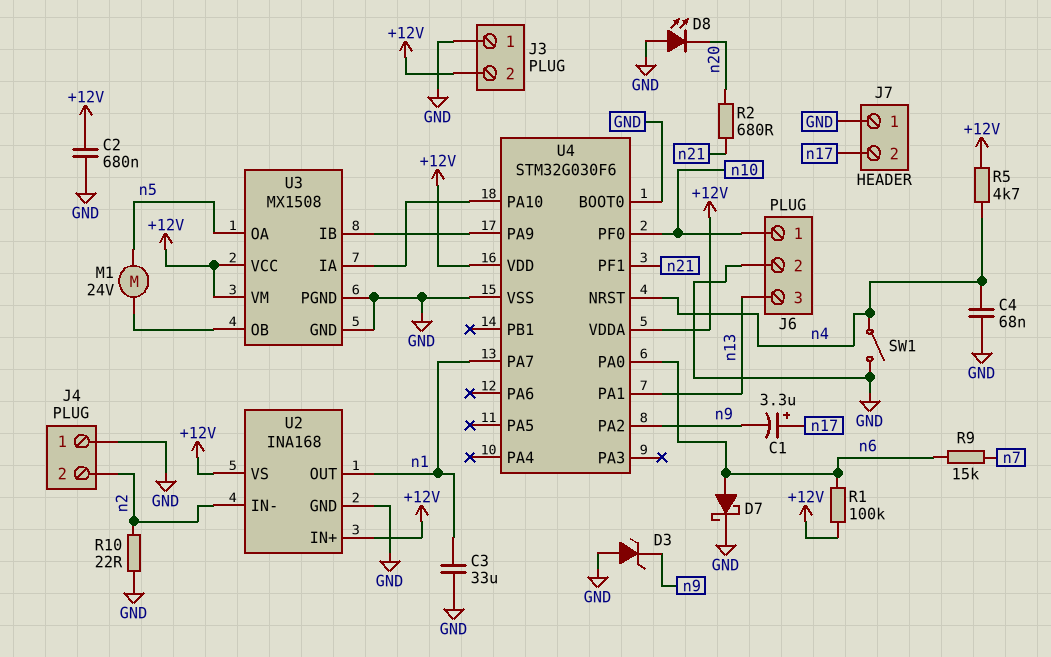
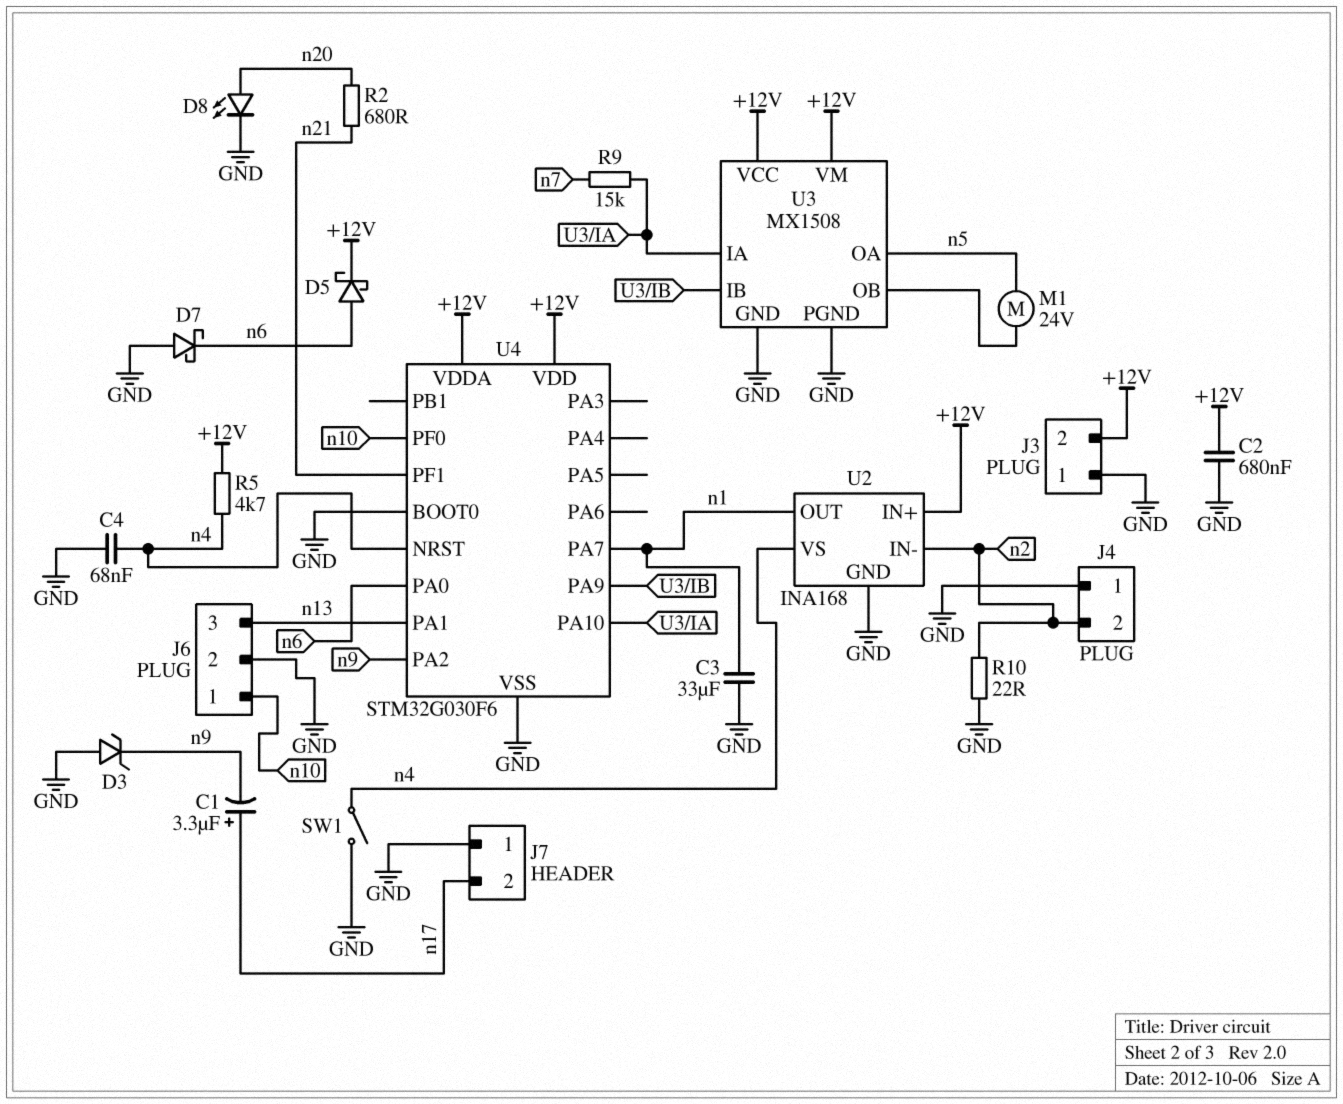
D5: none -> schottky (A n6, K +12V)
D7: schottky (A n6, K GND) -> schottky (A GND, K n6)
D8: LED (A GND, K n20) -> LED (A n20, K GND)
R1: 100k (+12V, n6) -> none
R9: 15k (n6, n7) -> 15k (U3/IA, n7)
U2 pin VS: +12V -> n4

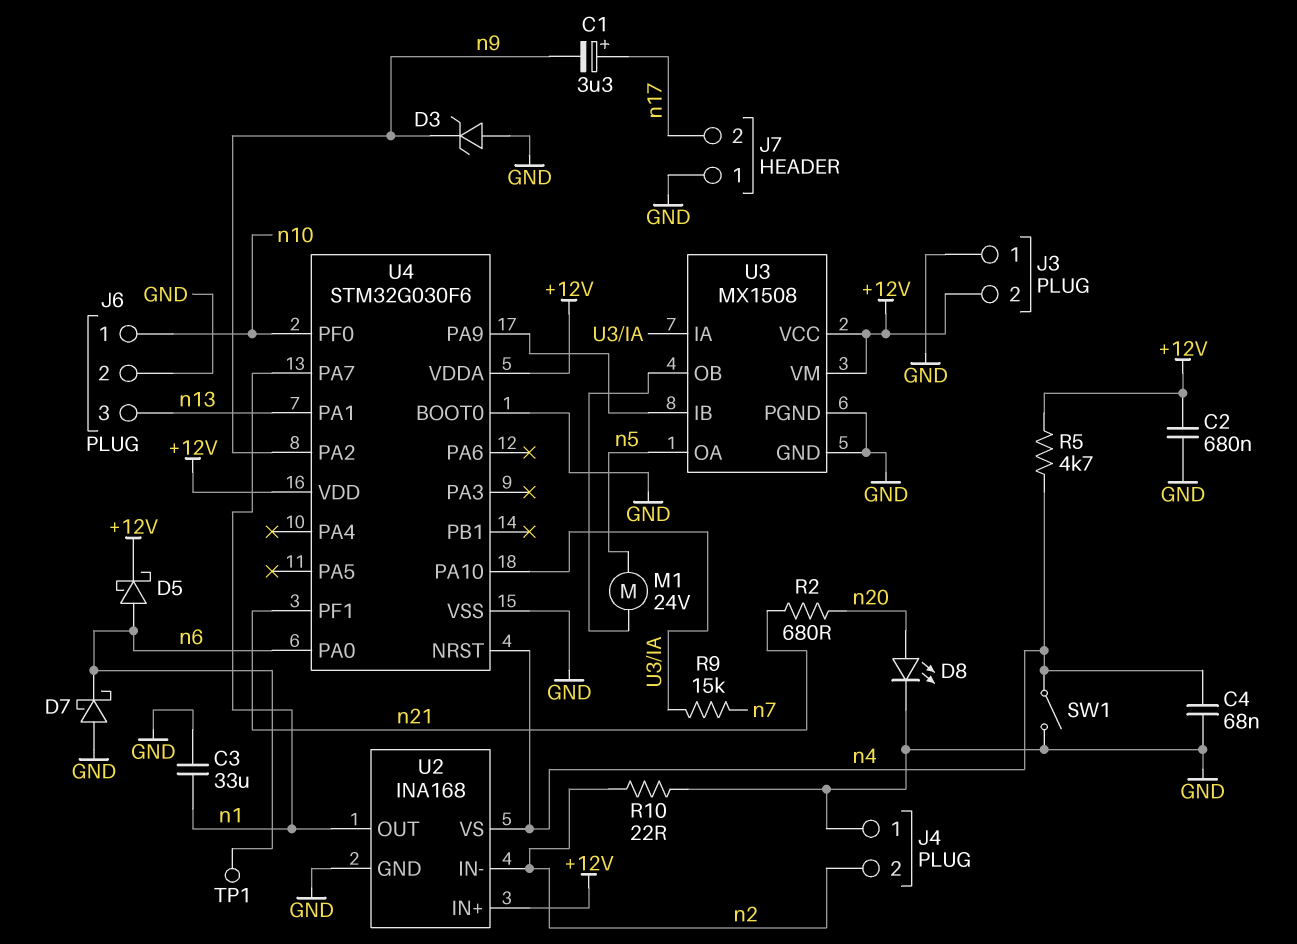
TP1: none -> test point (n6)

